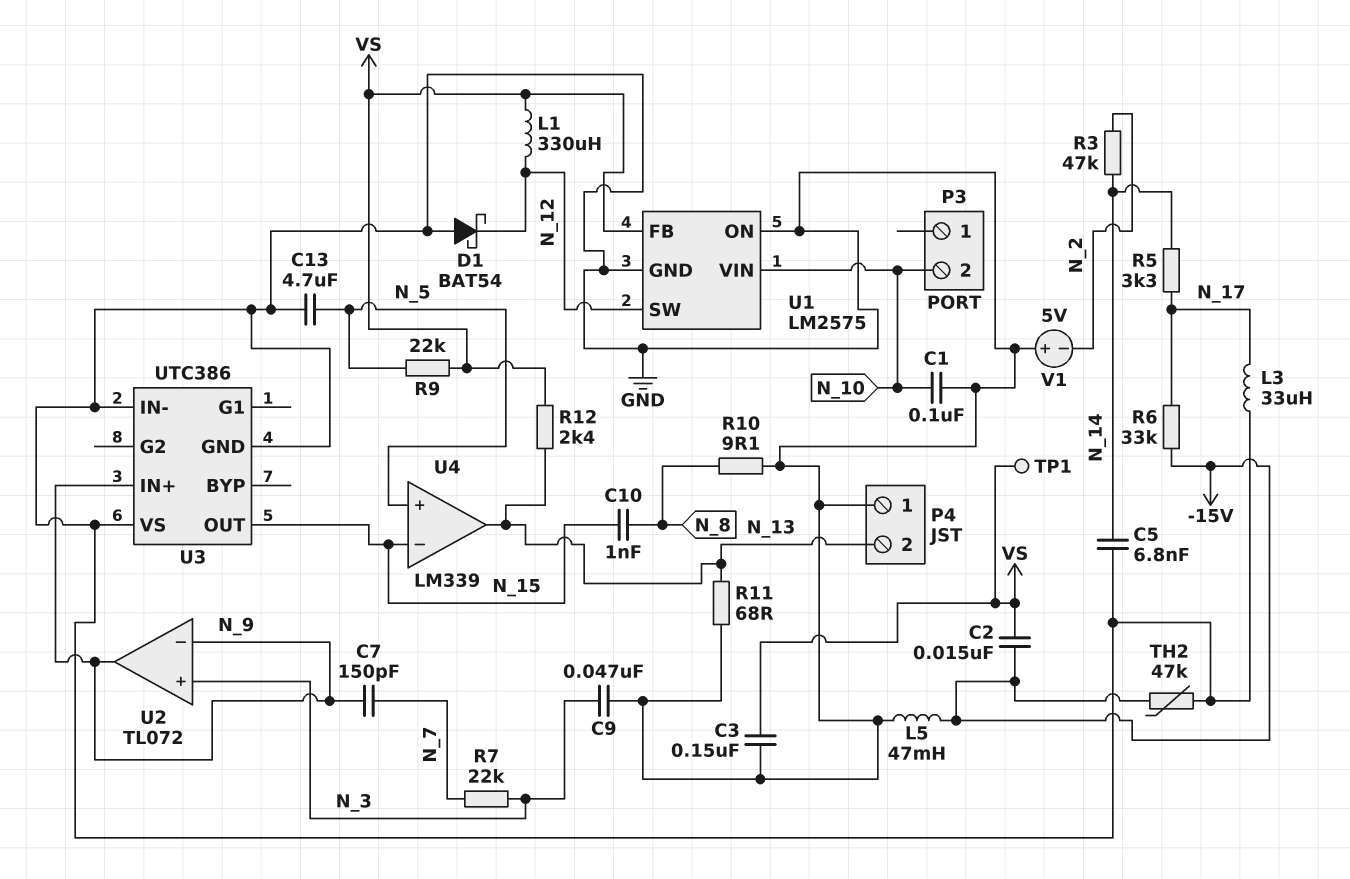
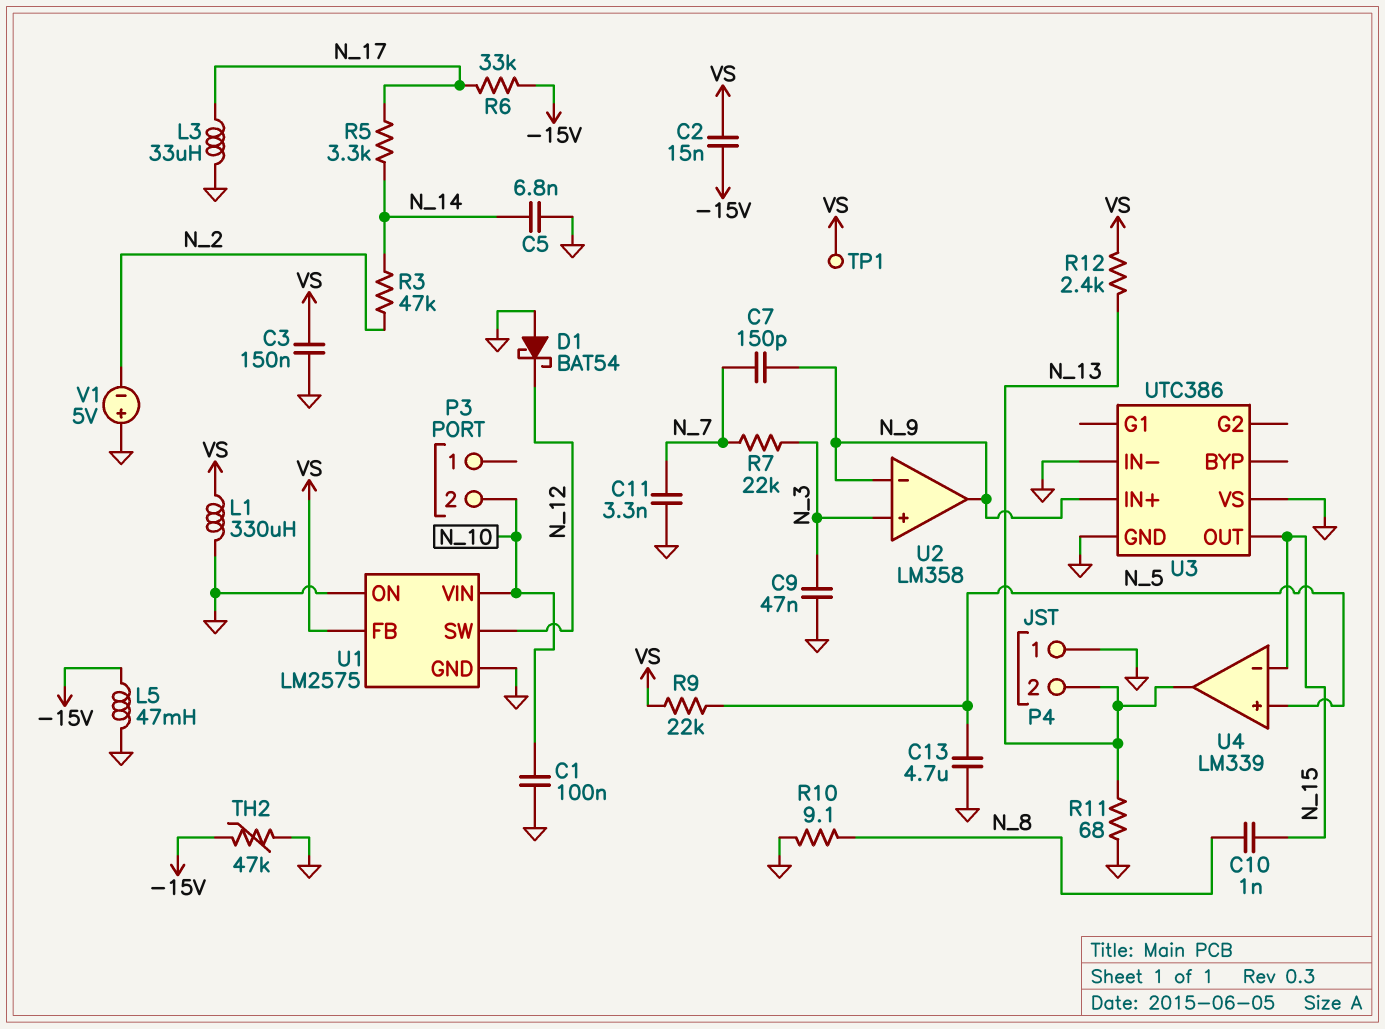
C11: none -> 3.3nF (GND, N_7)
L1: 330uH (N_12, VS) -> 330uH (GND, VS)
U2: TL072 -> LM358

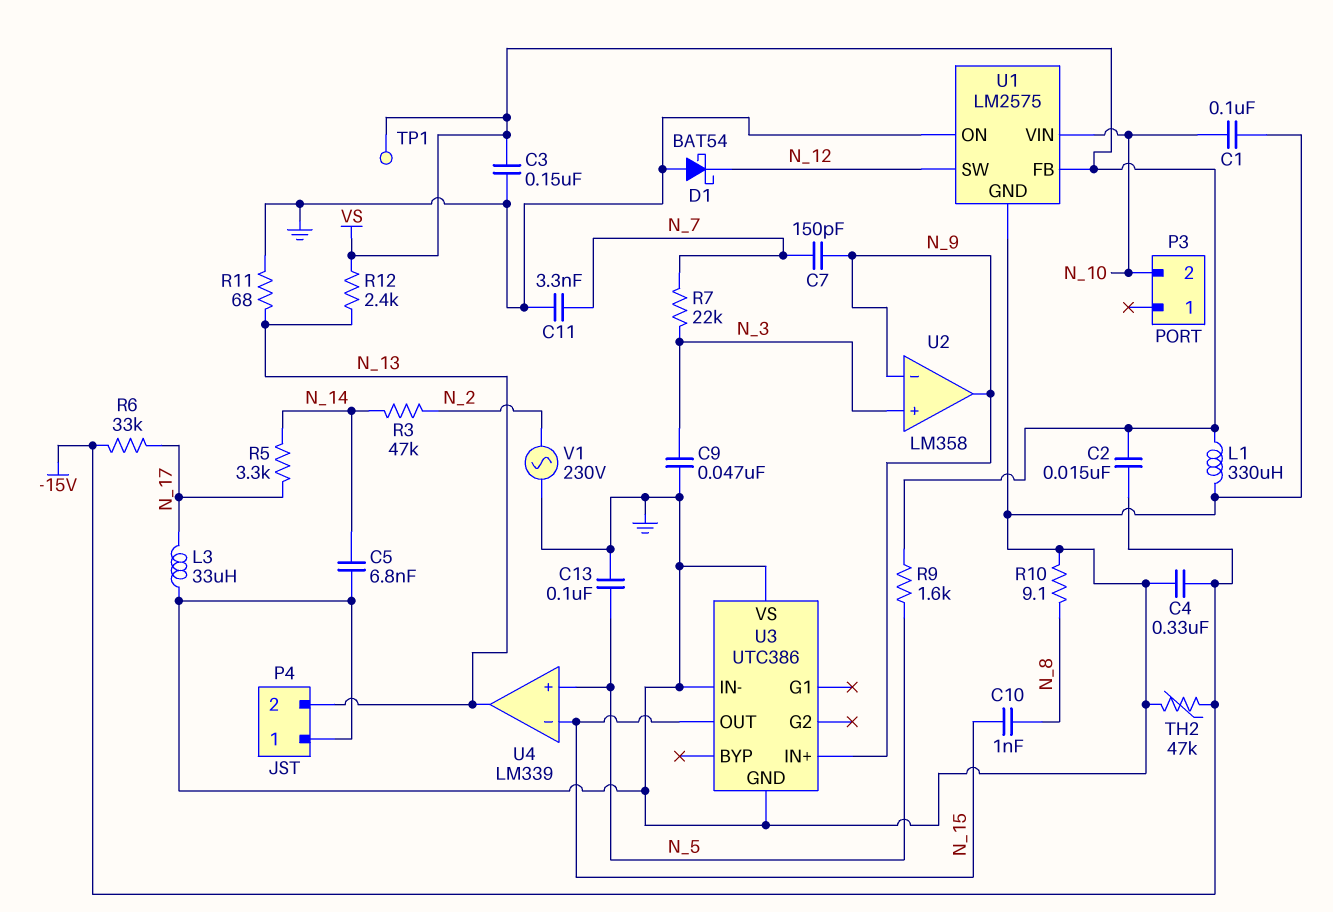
C4: none -> 330nF (-15V, GND)
C13: 4.7uF (GND, N_5) -> 100nF (GND, N_5)
L5: 47mH (-15V, GND) -> none
R9: 22k (N_5, VS) -> 1.6k (N_5, VS)
V1: 5V (plus GND, minus N_2) -> AC 230V (GND, N_2)

